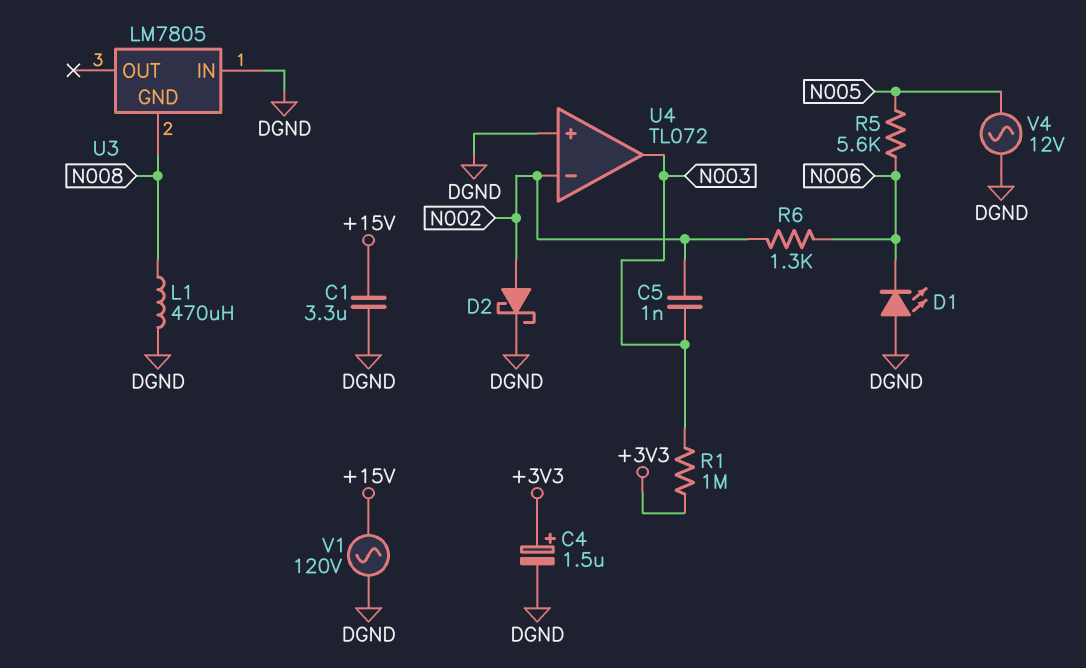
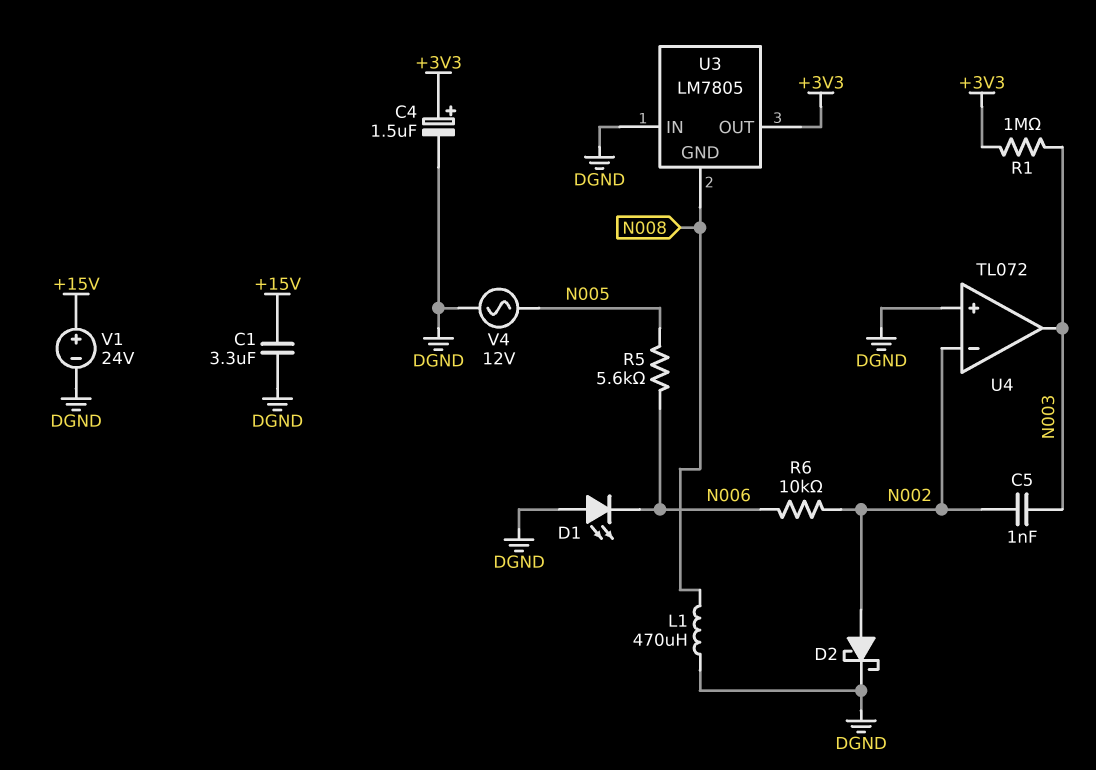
R6: 1.3k (N002, N006) -> 10k (N002, N006)
U3 pin OUT: none -> +3V3
V1: AC 120V (+15V, DGND) -> 24V (plus +15V, minus DGND)

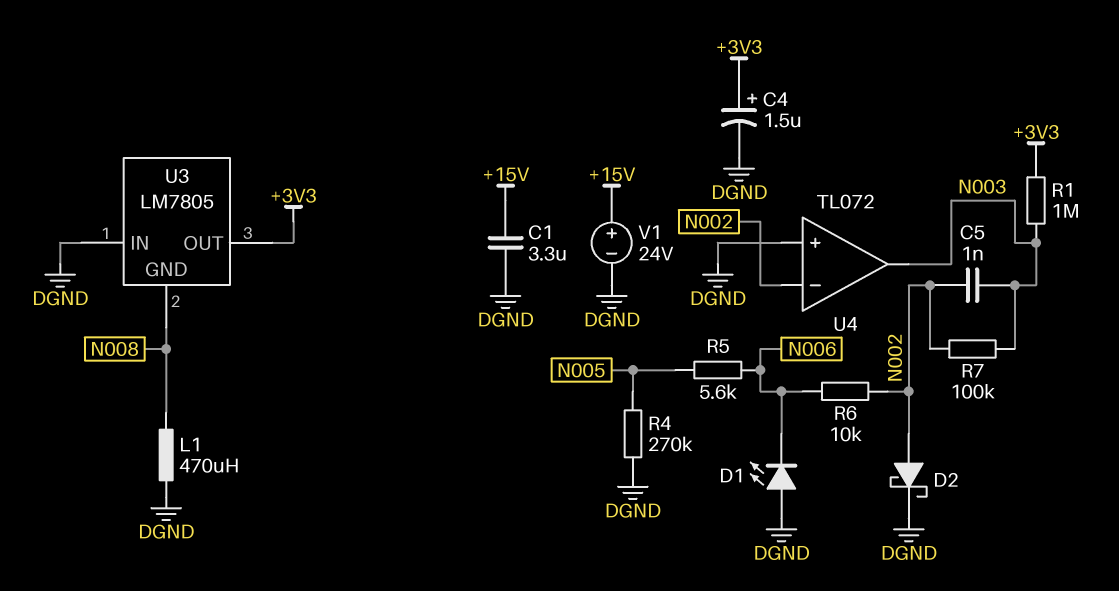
R4: none -> 270k (DGND, N005)
R7: none -> 100k (N002, N003)
V4: AC 12V (DGND, N005) -> none

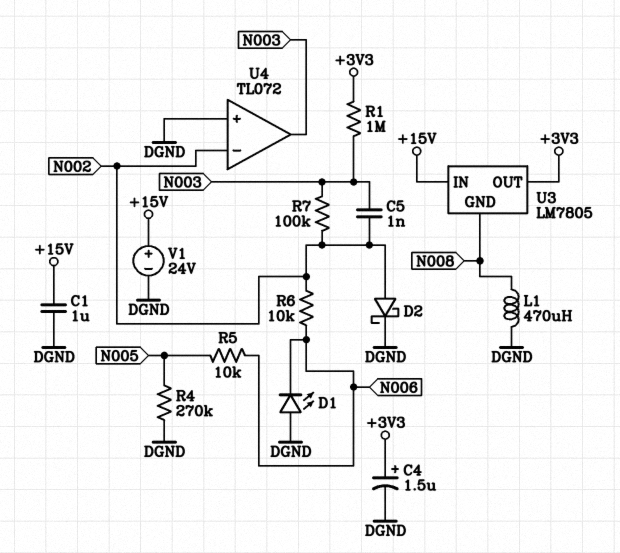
C1: 3.3uF (+15V, DGND) -> 1uF (+15V, DGND)
R5: 5.6k (N005, N006) -> 10k (N005, N006)
U3 pin IN: DGND -> +15V

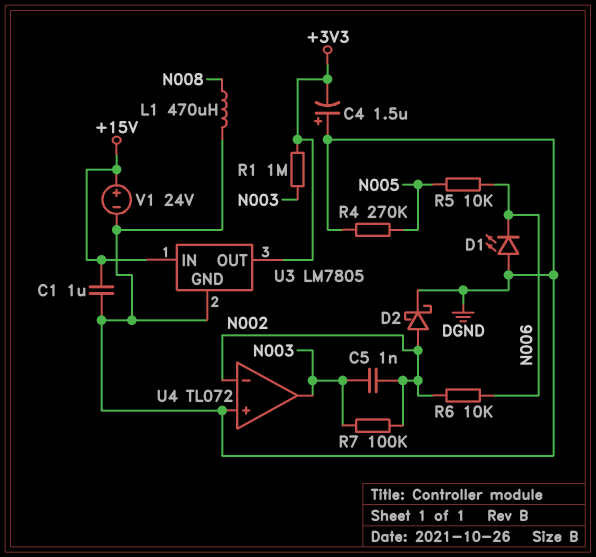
C4: 1.5uF (plus +3V3, minus DGND) -> 1.5uF (plus DGND, minus +3V3)
U3 pin GND: N008 -> DGND

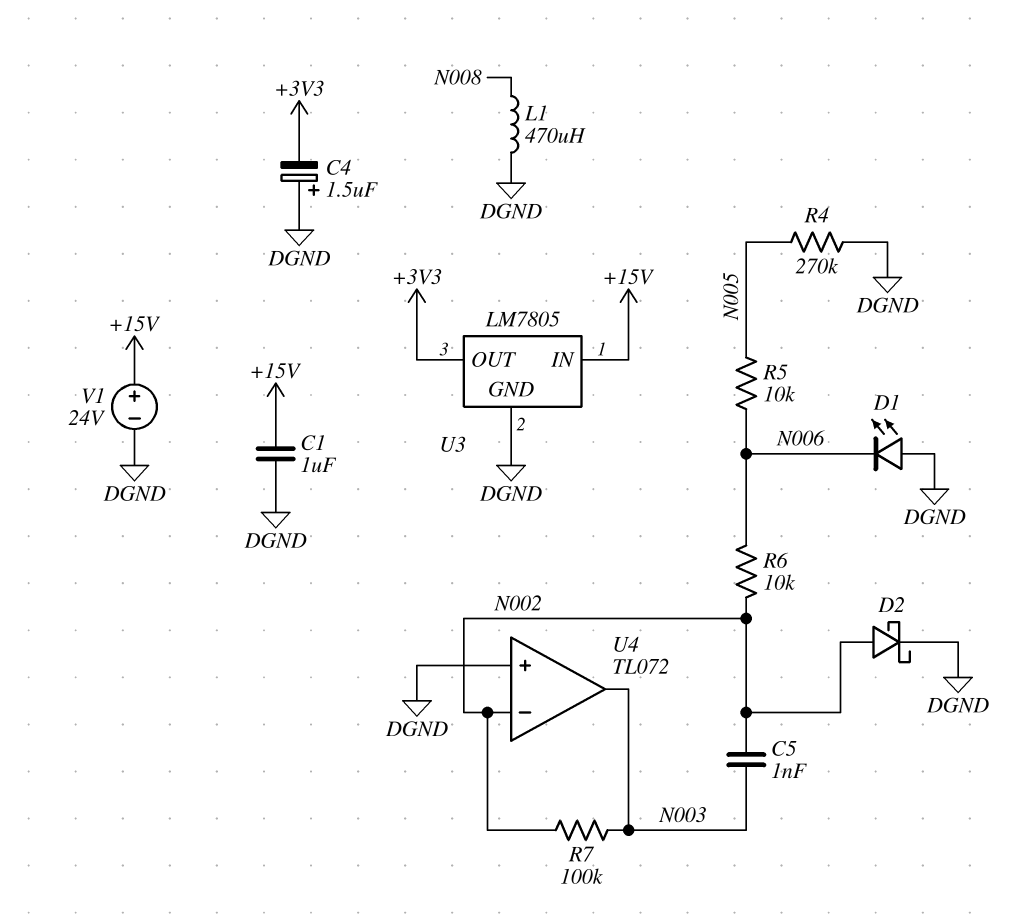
R1: 1M (+3V3, N003) -> none

